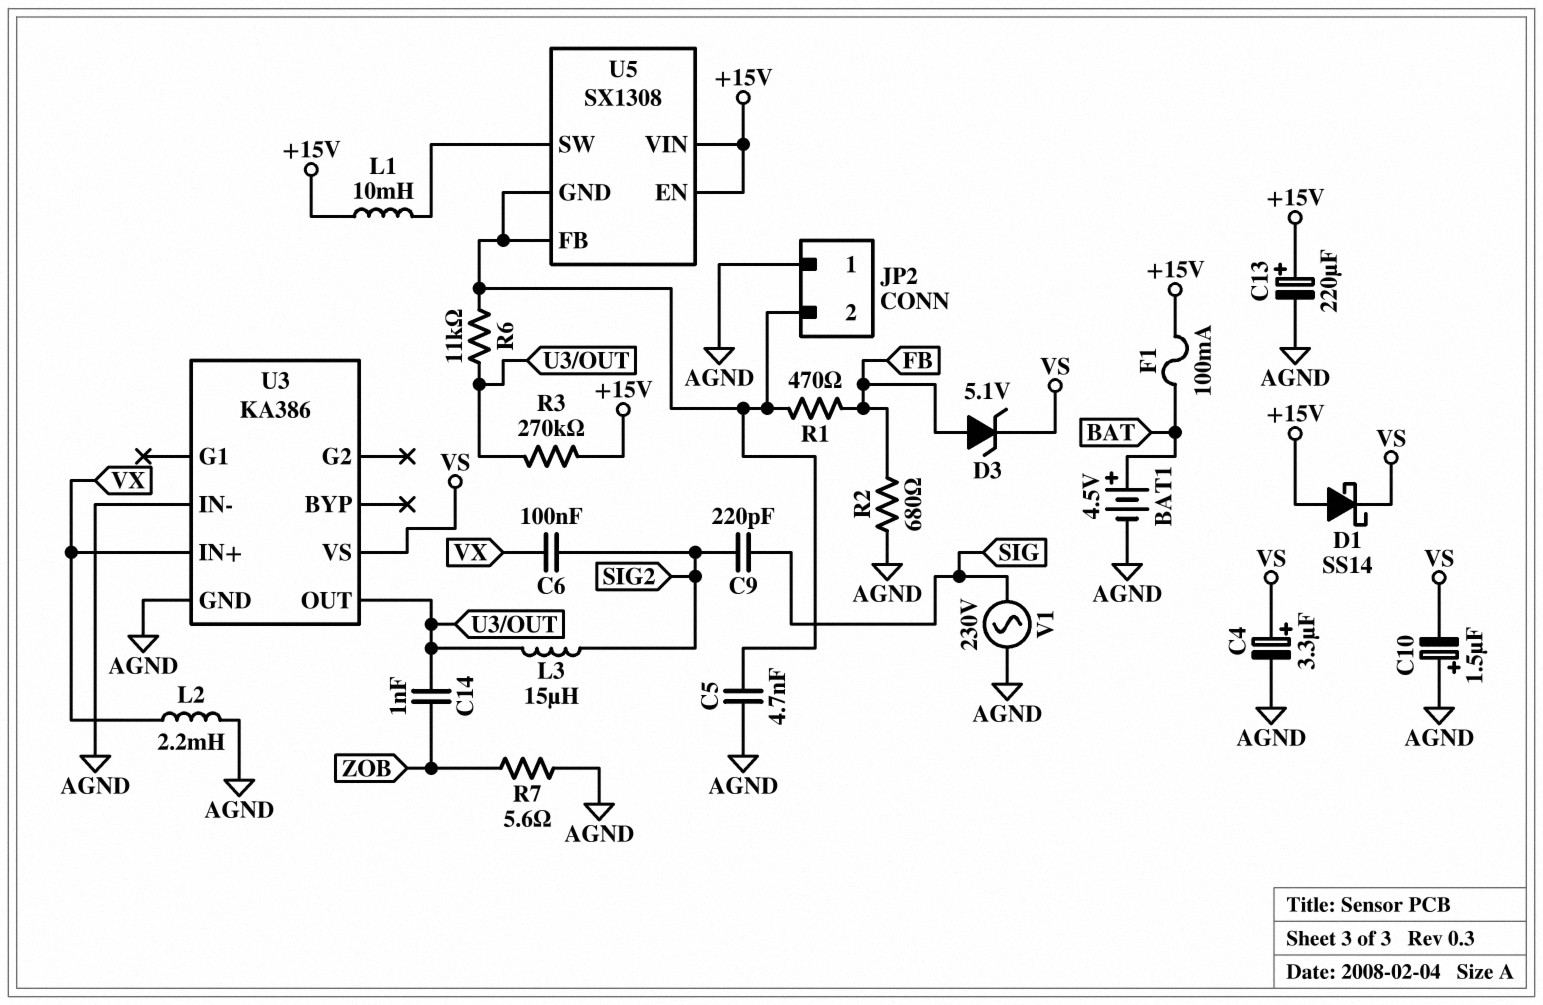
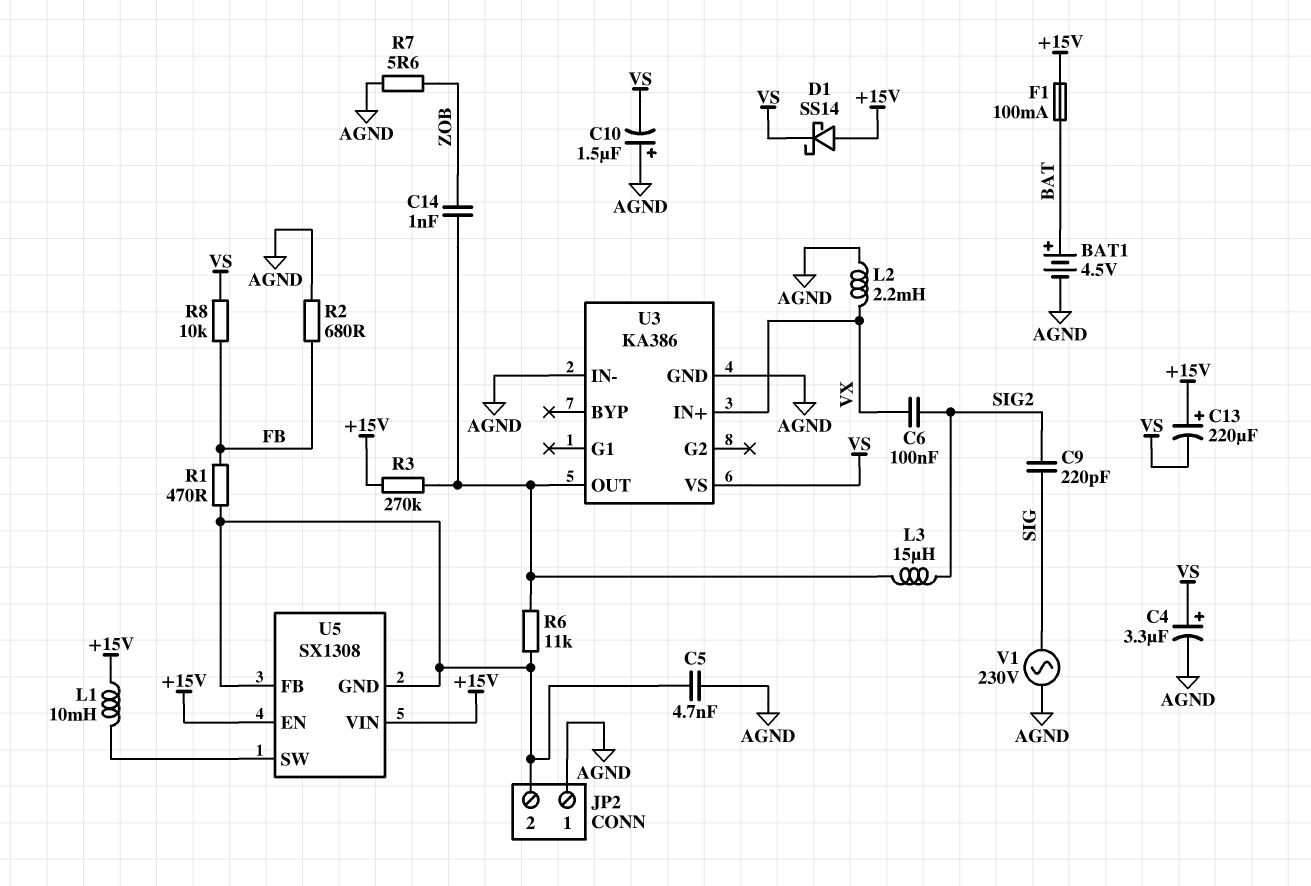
C13: 220uF (plus +15V, minus AGND) -> 220uF (plus +15V, minus VS)
D3: zener 5.1V (A FB, K VS) -> none
R8: none -> 10k (FB, VS)

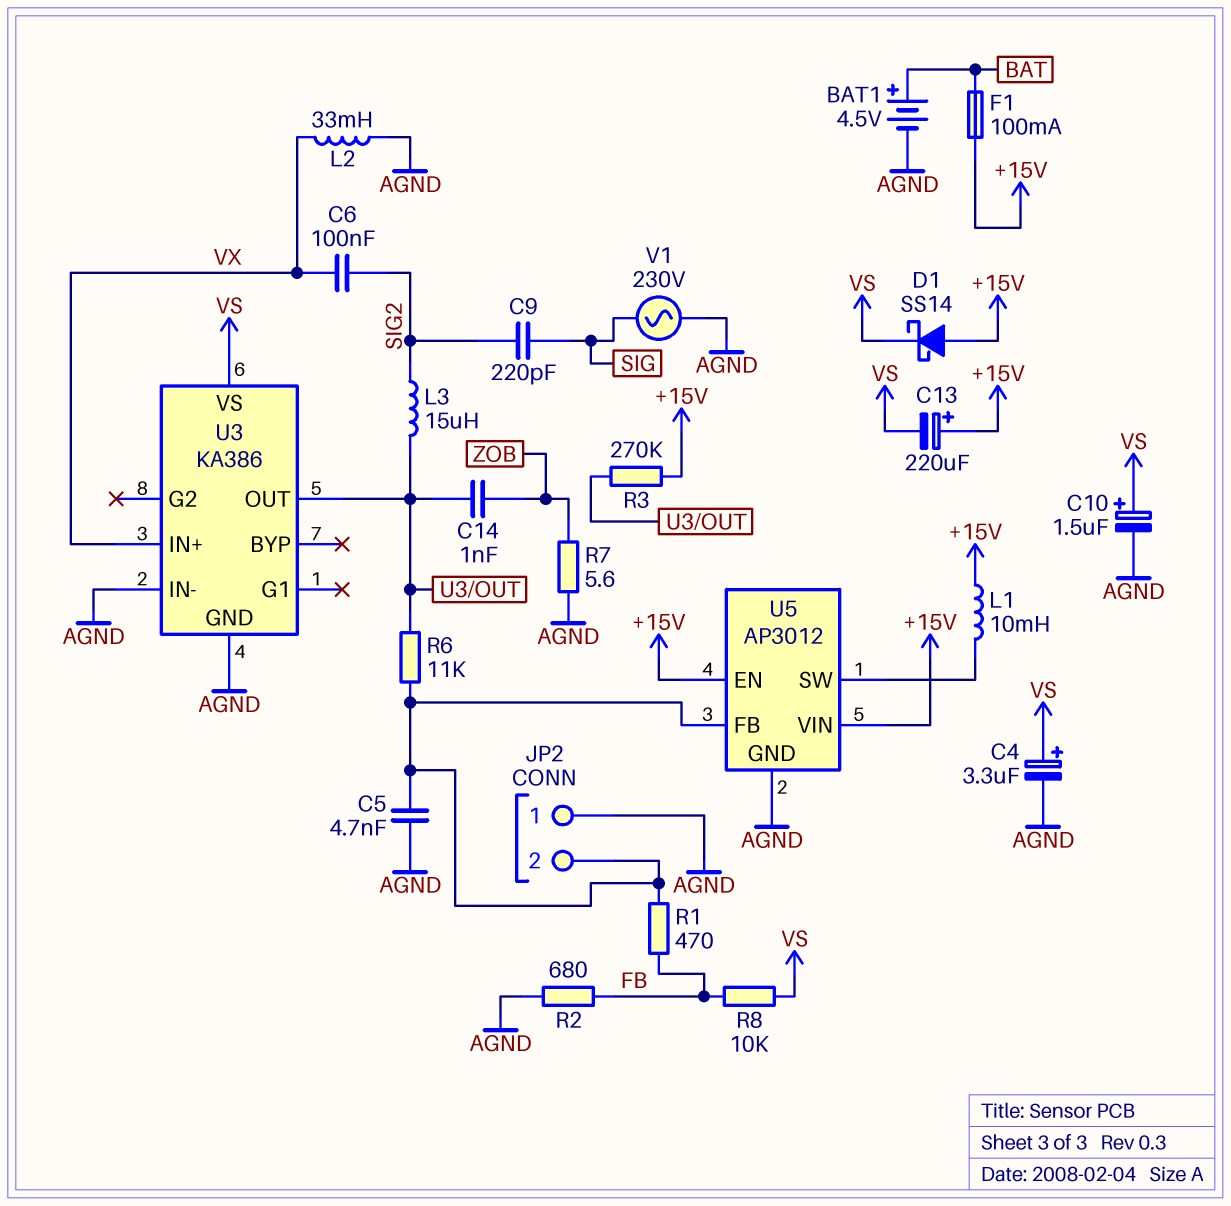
C10: 1.5uF (plus AGND, minus VS) -> 1.5uF (plus VS, minus AGND)
L2: 2.2mH (AGND, VX) -> 33mH (AGND, VX)
U5: SX1308 -> AP3012
U5 pin GND: JP2/2 -> AGND

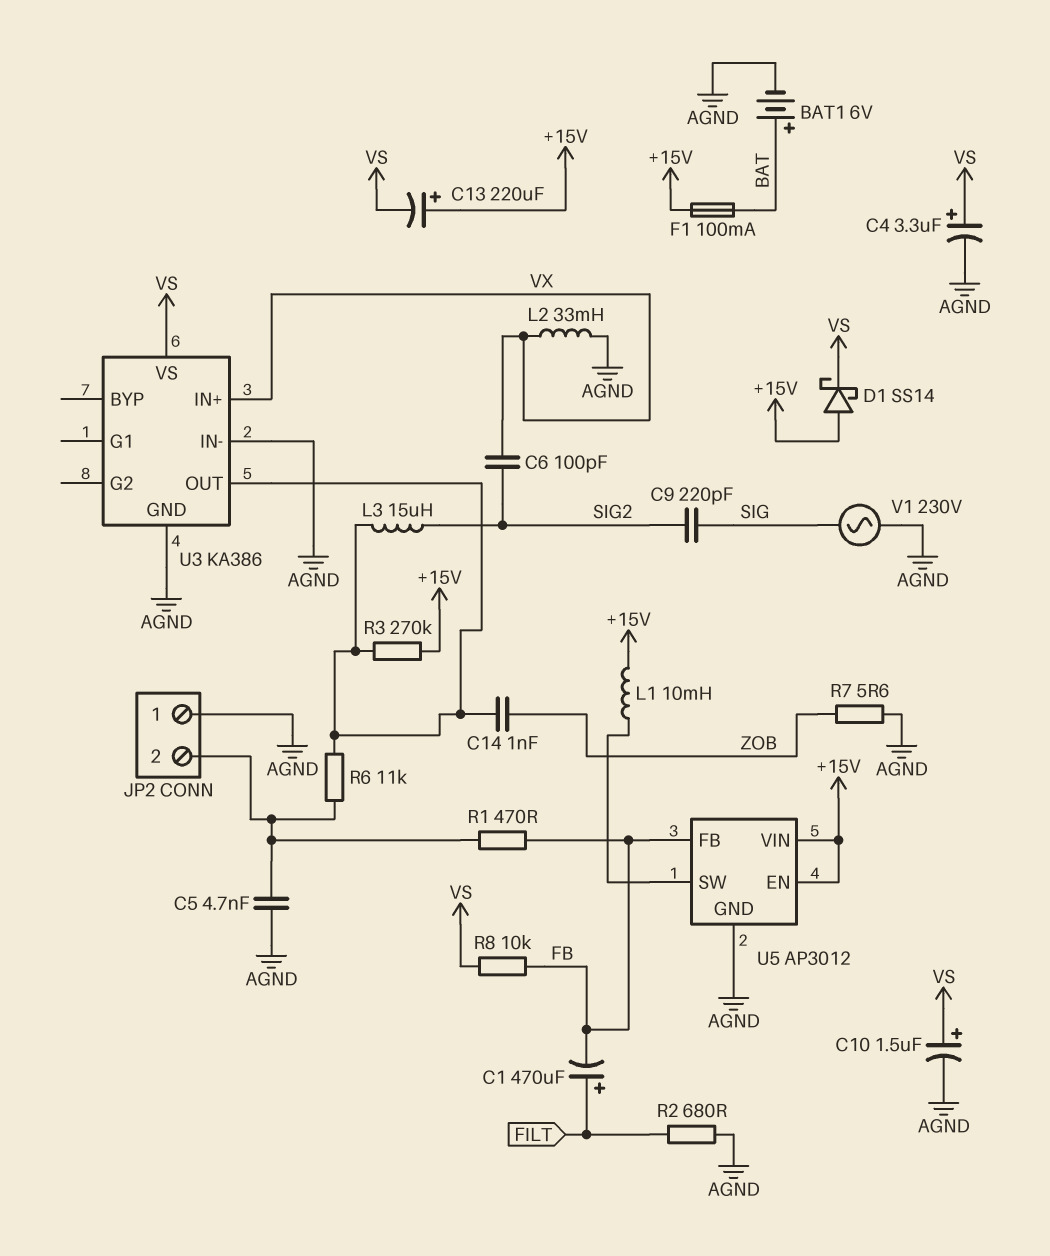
BAT1: 4.5V (plus BAT, minus AGND) -> 6V (plus BAT, minus AGND)
C1: none -> 470uF (plus FILT, minus FB)
C6: 100nF (SIG2, VX) -> 100pF (SIG2, VX)
R2: 680 (AGND, FB) -> 680 (AGND, FILT)
U5 pin FB: JP2/2 -> FB

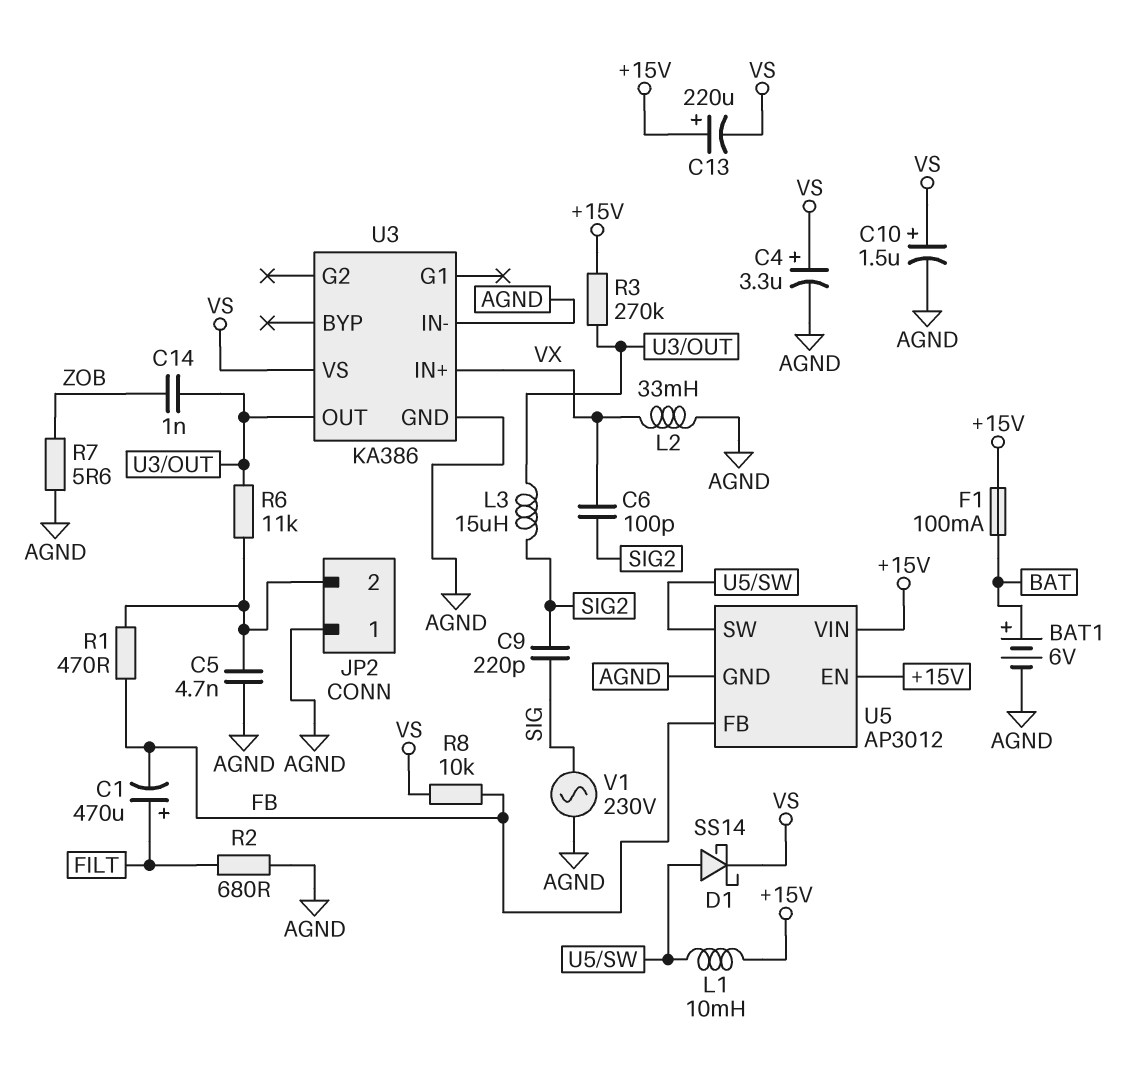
D1: schottky SS14 (A +15V, K VS) -> schottky SS14 (A U5/SW, K VS)

